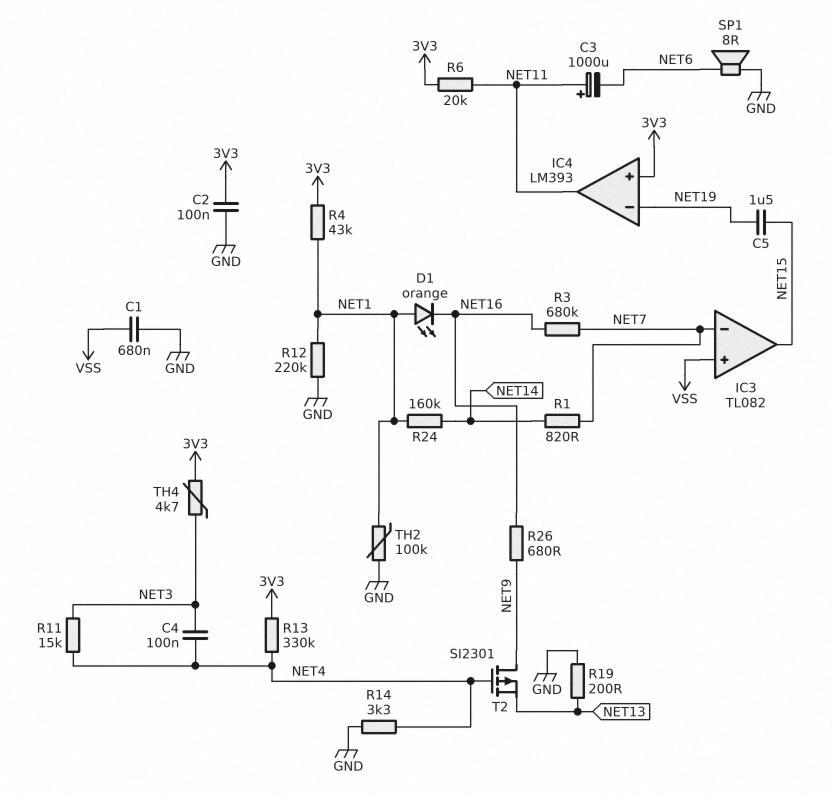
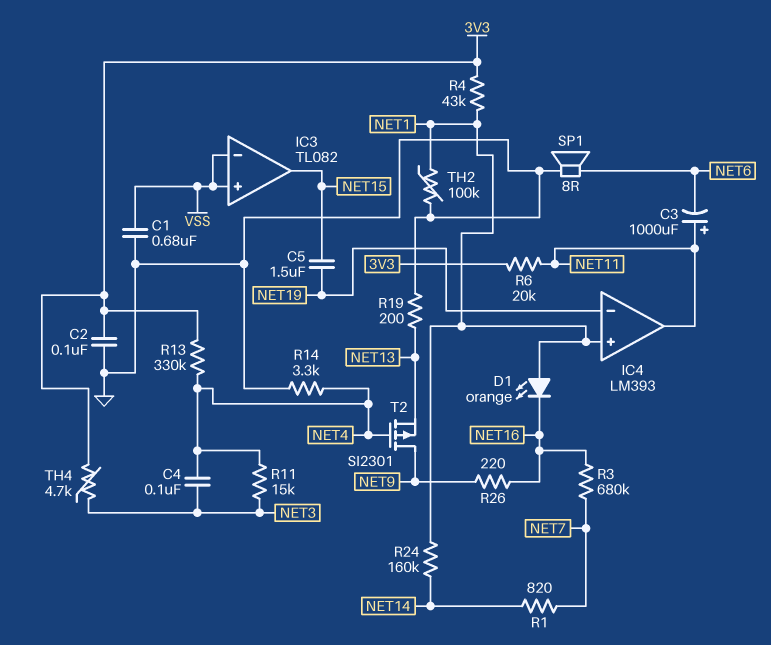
IC3 pin in-: NET7 -> VSS
IC4 pin in+: 3V3 -> NET1
R12: 220k (GND, NET1) -> none
R26: 680 (NET9, NET16) -> 220 (NET9, NET16)

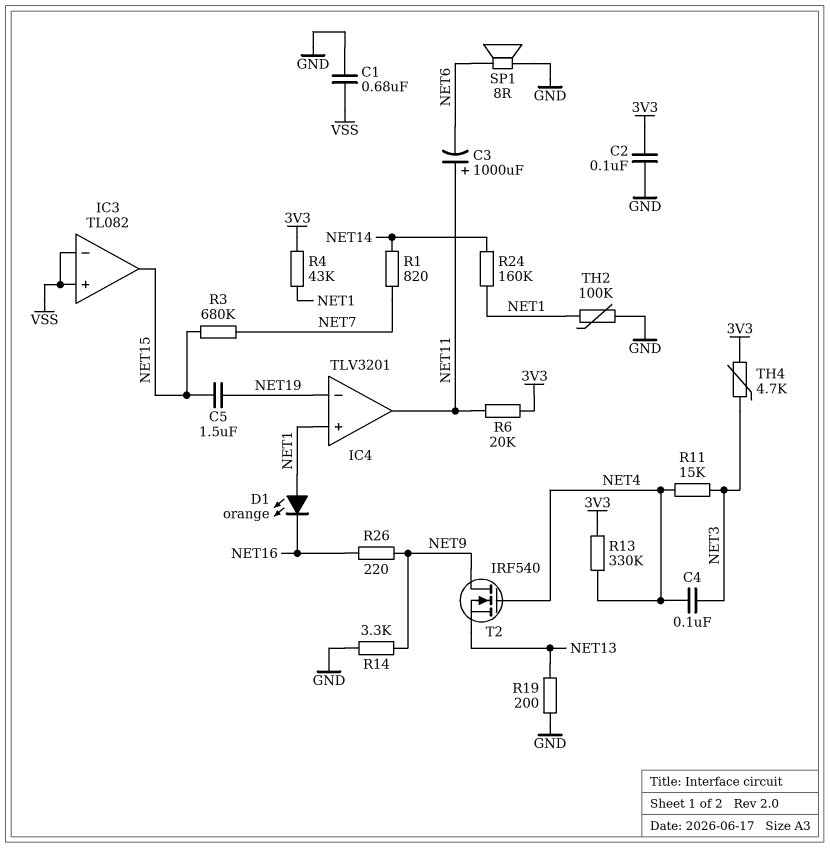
IC4: LM393 -> TLV3201
R3: 680k (NET7, NET16) -> 680k (NET7, NET15)
R14: 3.3k (GND, NET4) -> 3.3k (GND, NET9)
T2: PMOS SI2301 (G NET4, D NET9, S NET13) -> NMOS IRF540 (G NET4, D NET9, S NET13)

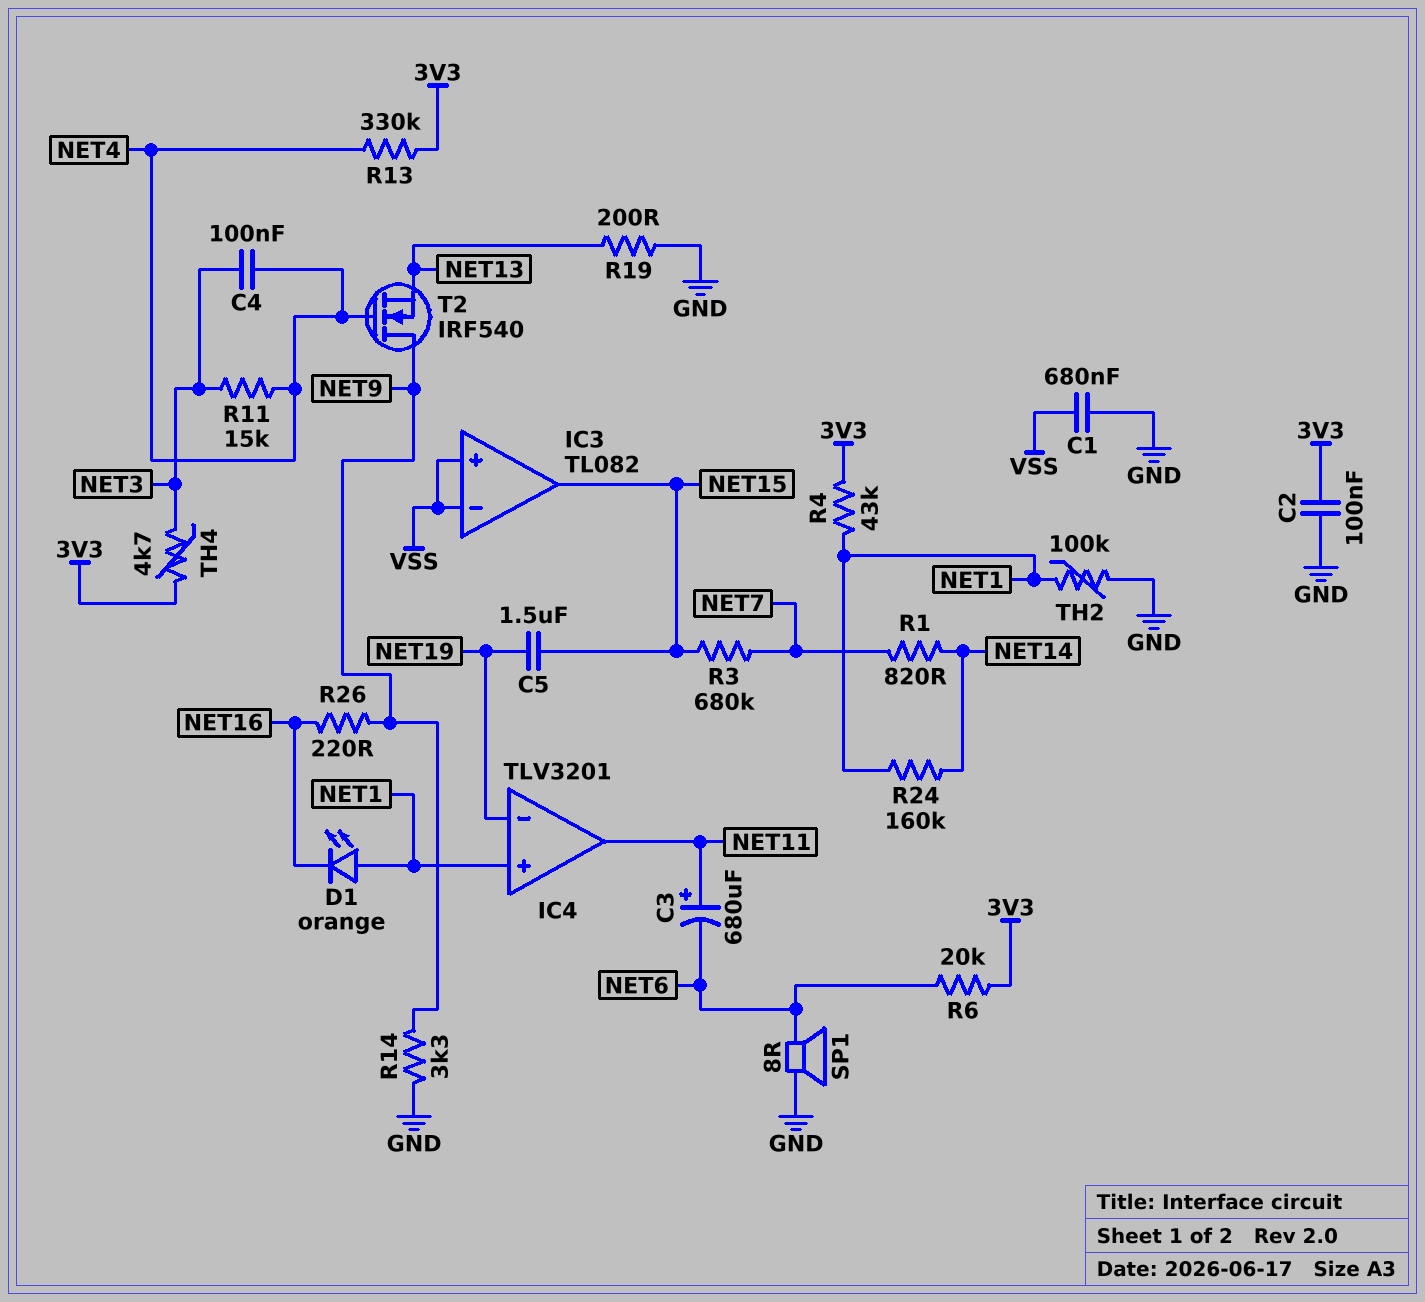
C3: 1000uF (plus NET11, minus NET6) -> 680uF (plus NET11, minus NET6)
R6: 20k (3V3, NET11) -> 20k (3V3, NET6)

